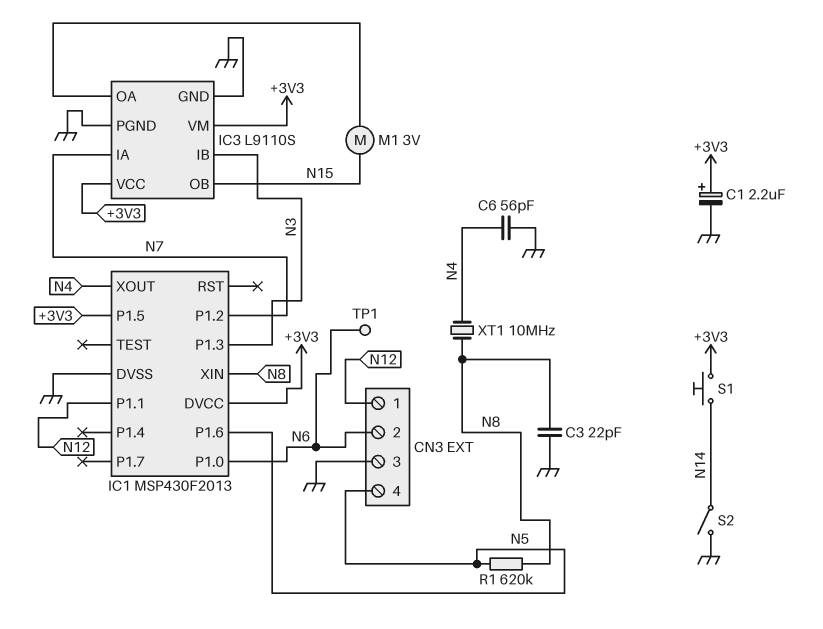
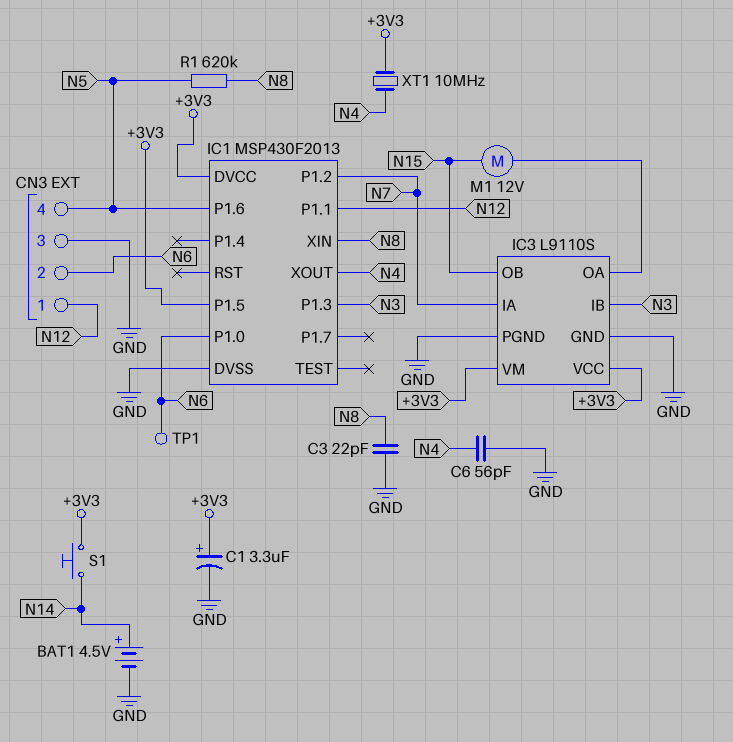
BAT1: none -> 4.5V (plus N14, minus GND)
C1: 2.2uF (plus +3V3, minus GND) -> 3.3uF (plus +3V3, minus GND)
M1: motor 3V (IC3/OA, N15) -> motor 12V (IC3/OA, N15)
S2: switch (GND, N14) -> none
XT1: 10MHz (N4, N8) -> 10MHz (+3V3, N4)

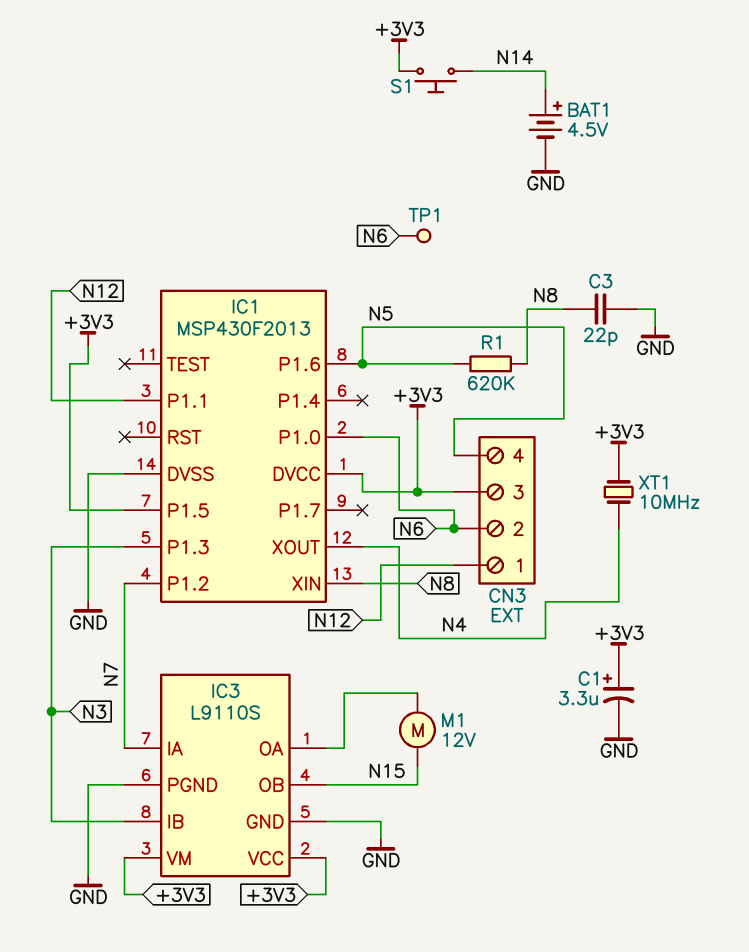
C6: 56pF (GND, N4) -> none
CN3 pin 3: GND -> +3V3

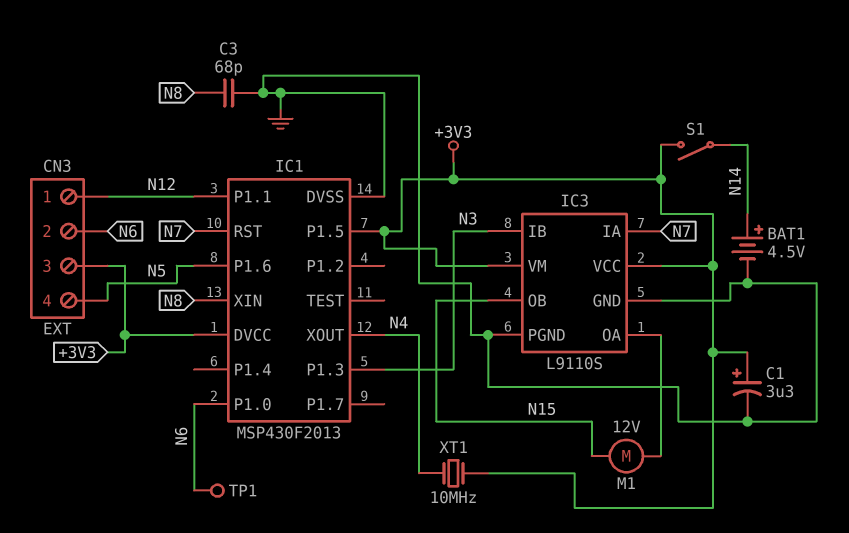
C3: 22pF (GND, N8) -> 68pF (GND, N8)
IC1 pin P1.2: N7 -> none
IC1 pin RST: none -> N7
R1: 620k (N5, N8) -> none
S1: button (+3V3, N14) -> switch (+3V3, N14)

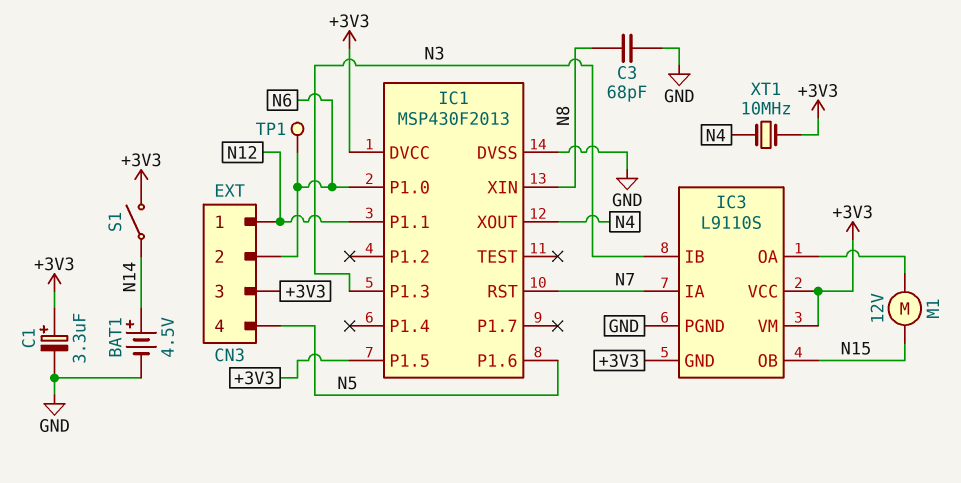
IC3 pin GND: GND -> +3V3

